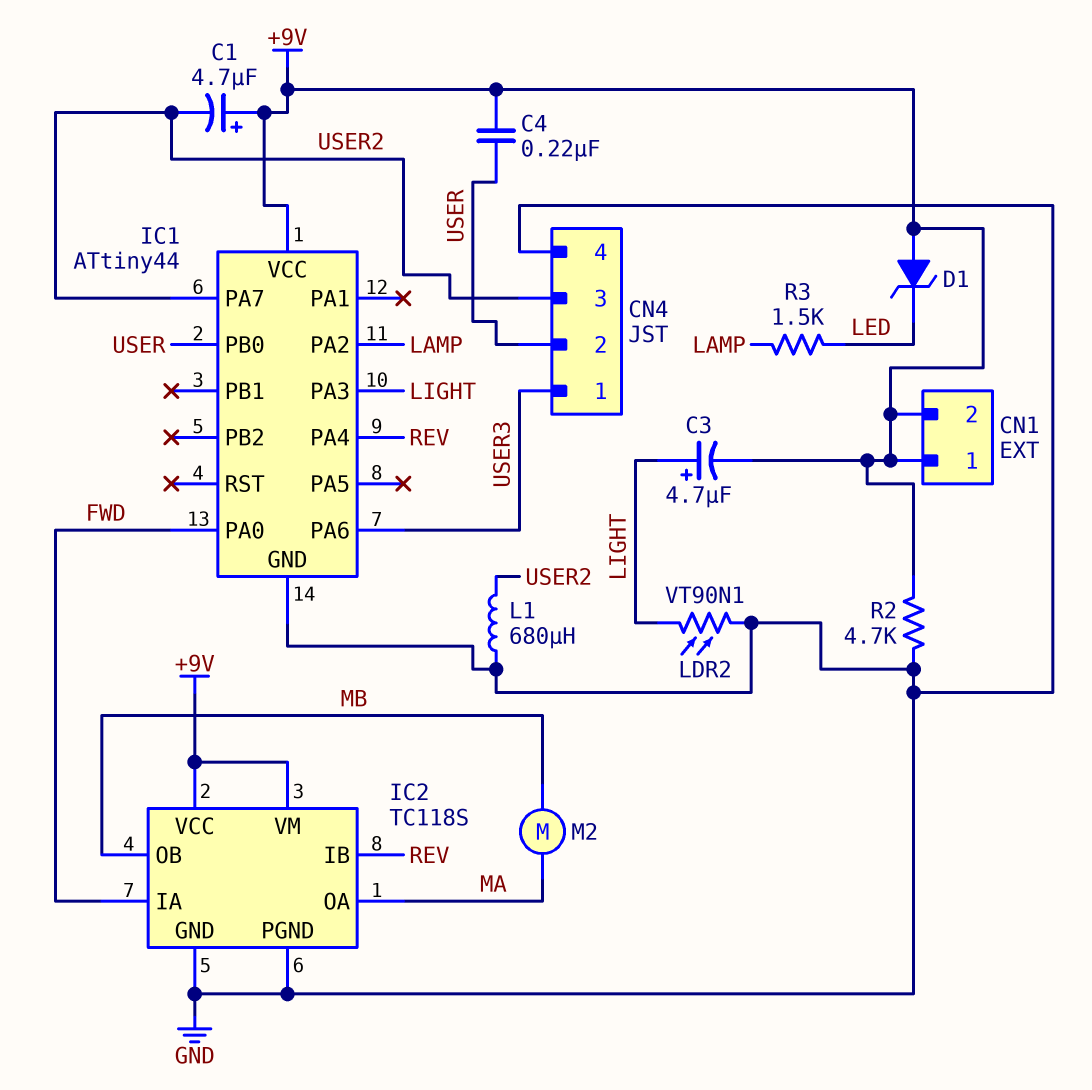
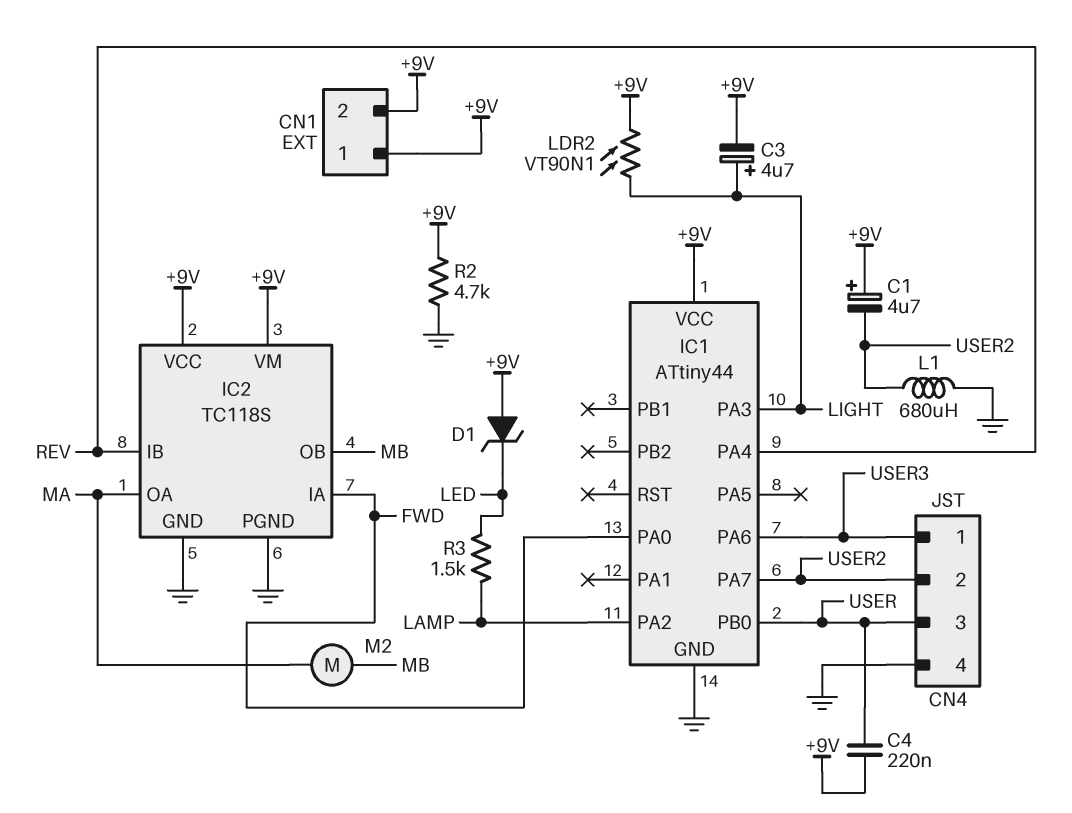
CN4 pin 2: USER -> USER2
CN4 pin 3: USER2 -> USER
LDR2: VT90N1 (GND, LIGHT) -> VT90N1 (+9V, LIGHT)

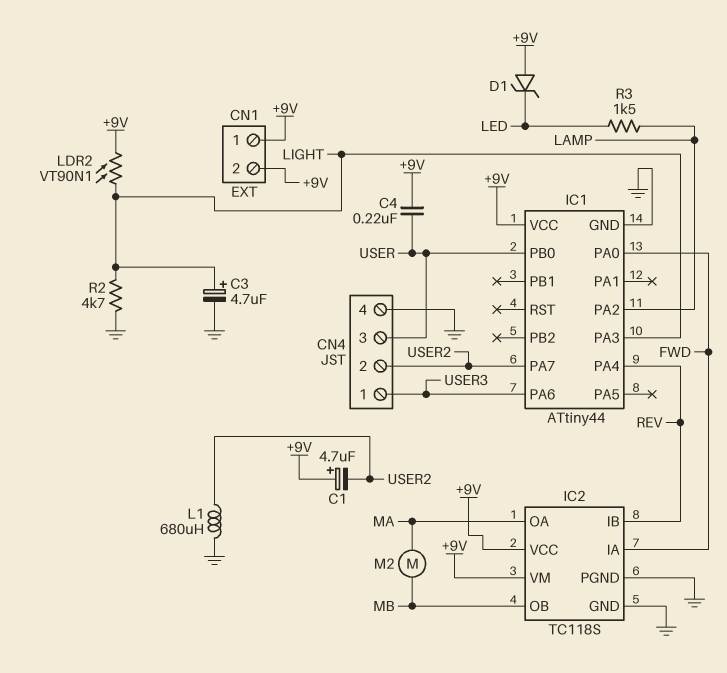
C3: 4.7uF (plus LIGHT, minus +9V) -> 4.7uF (plus LIGHT, minus GND)
R2: 4.7k (+9V, GND) -> 4.7k (GND, LIGHT)

